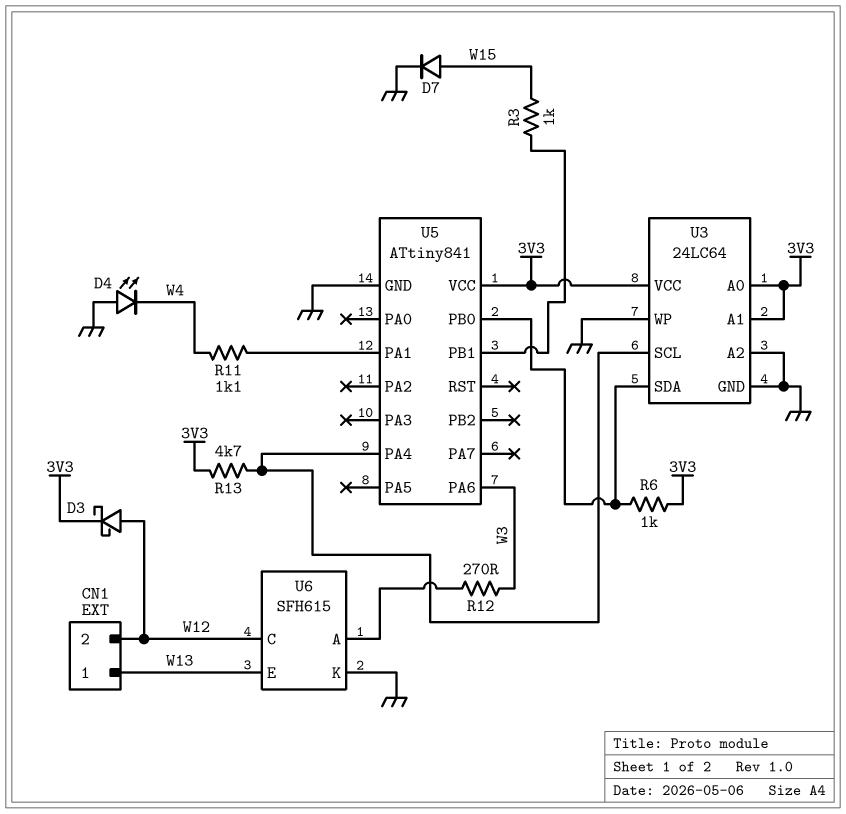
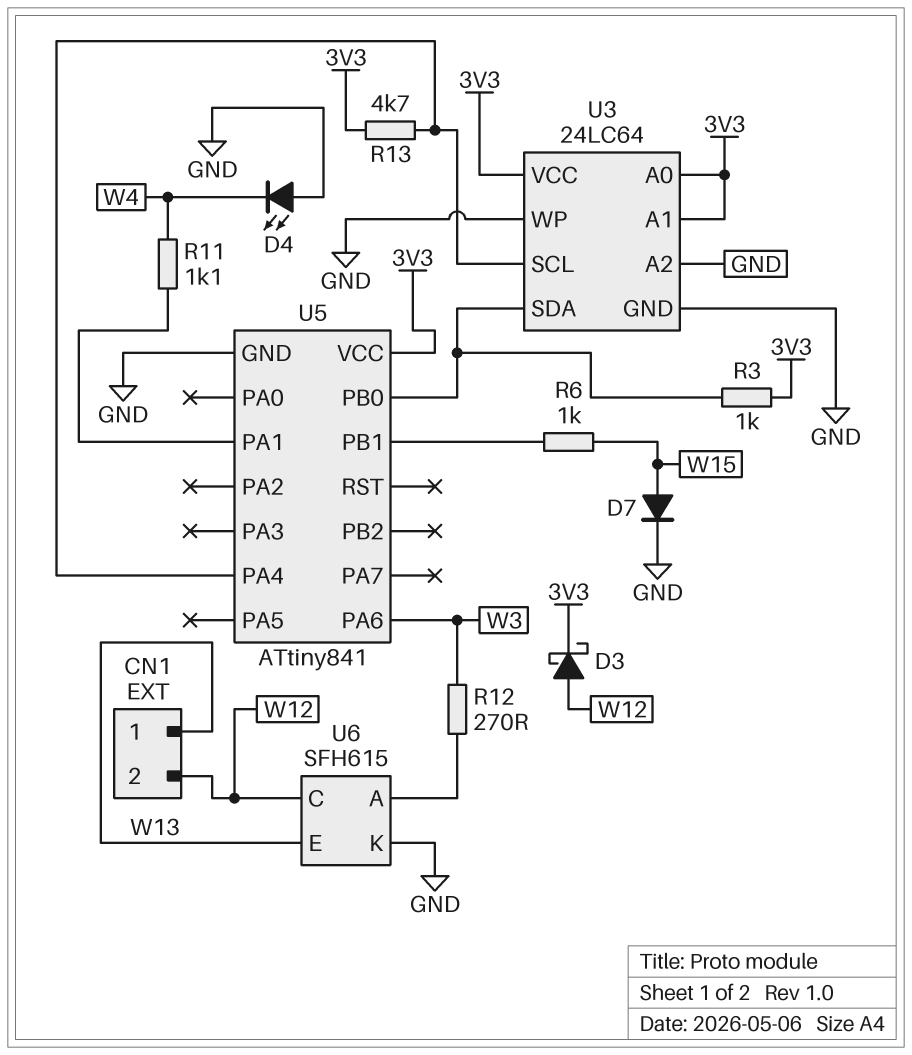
R3: 1k (U5/PB1, W15) -> 1k (3V3, U3/SDA)
R6: 1k (3V3, U3/SDA) -> 1k (U5/PB1, W15)

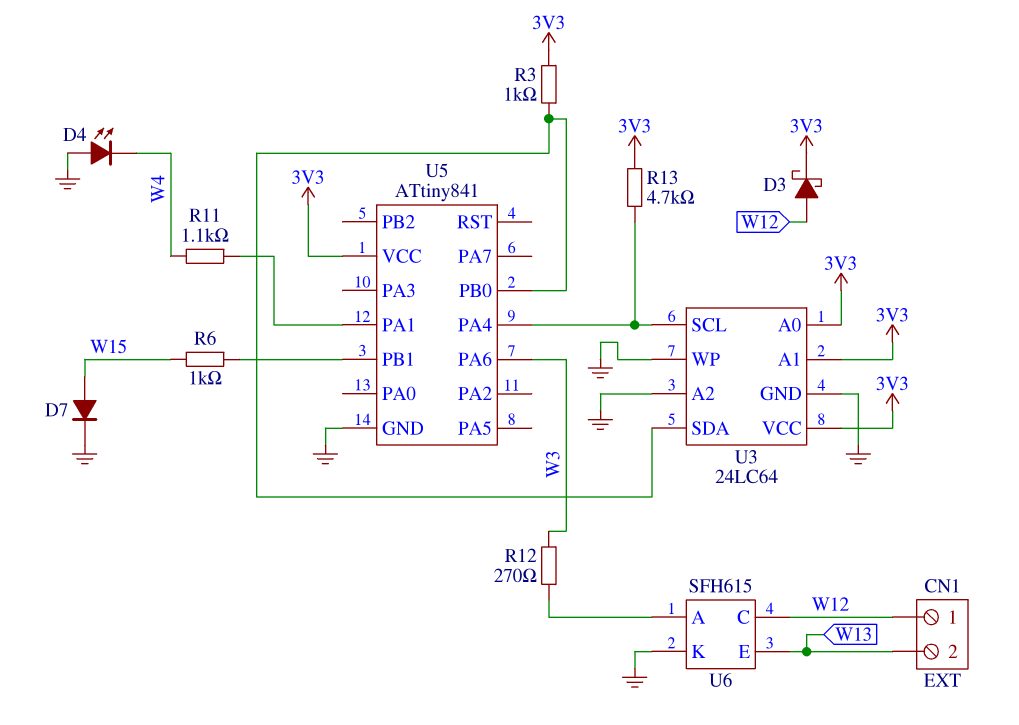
CN1 pin 1: W13 -> W12
CN1 pin 2: W12 -> W13

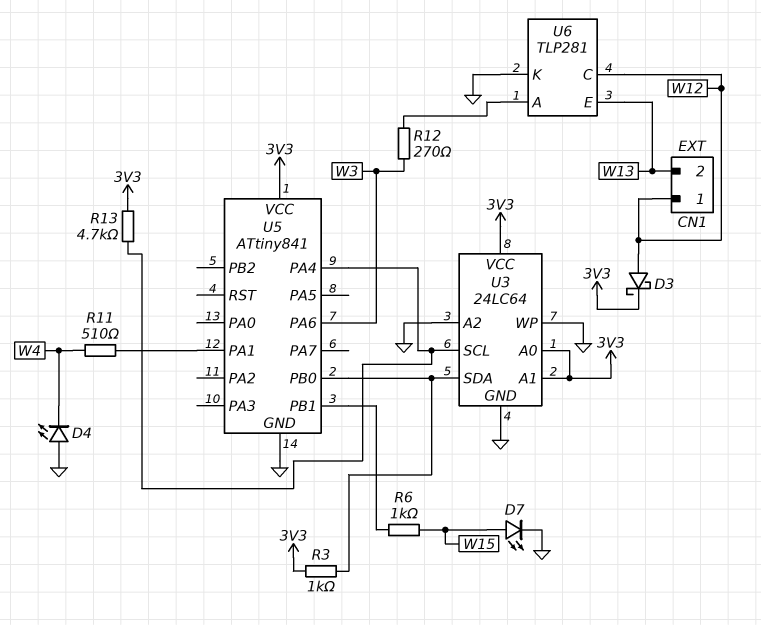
D7: diode (A W15, K GND) -> LED (A W15, K GND)
R11: 1.1k (U5/PA1, W4) -> 510 (U5/PA1, W4)
U6: SFH615 -> TLP281

